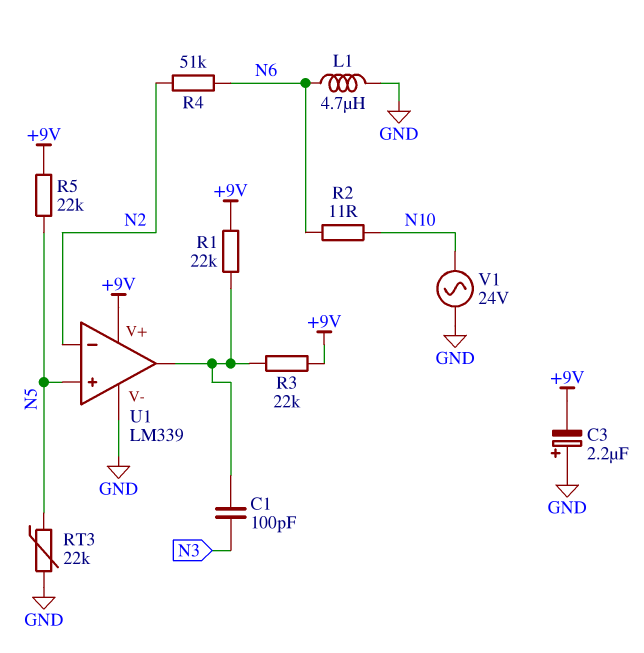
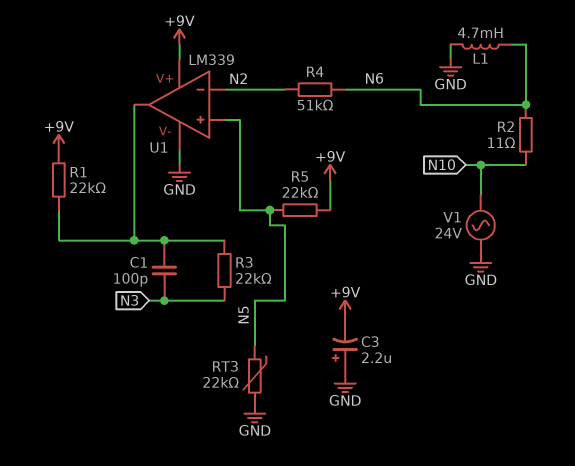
L1: 4.7uH (GND, N6) -> 4.7mH (GND, N6)
R3: 22k (+9V, U1/out) -> 22k (N3, U1/out)

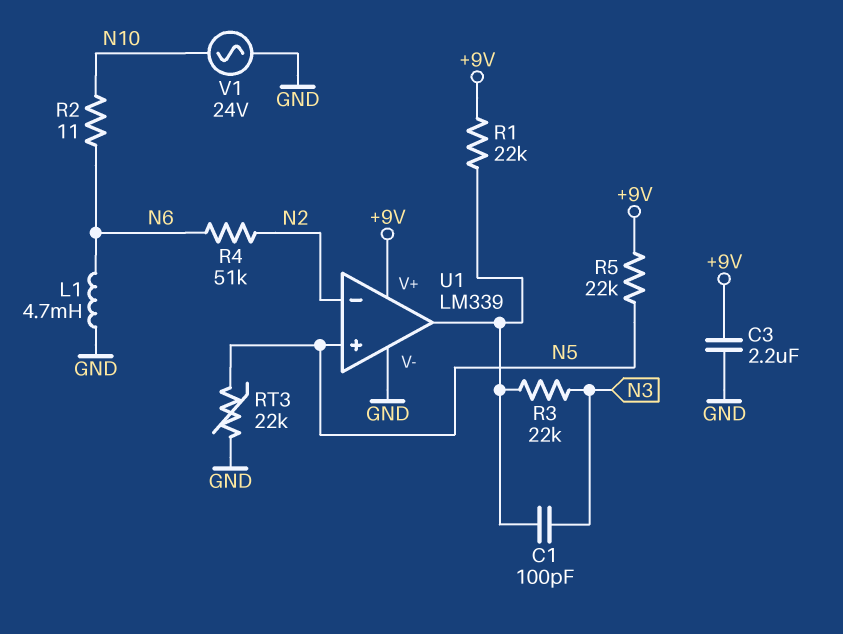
C3: 2.2uF (plus GND, minus +9V) -> 2.2uF (+9V, GND)

